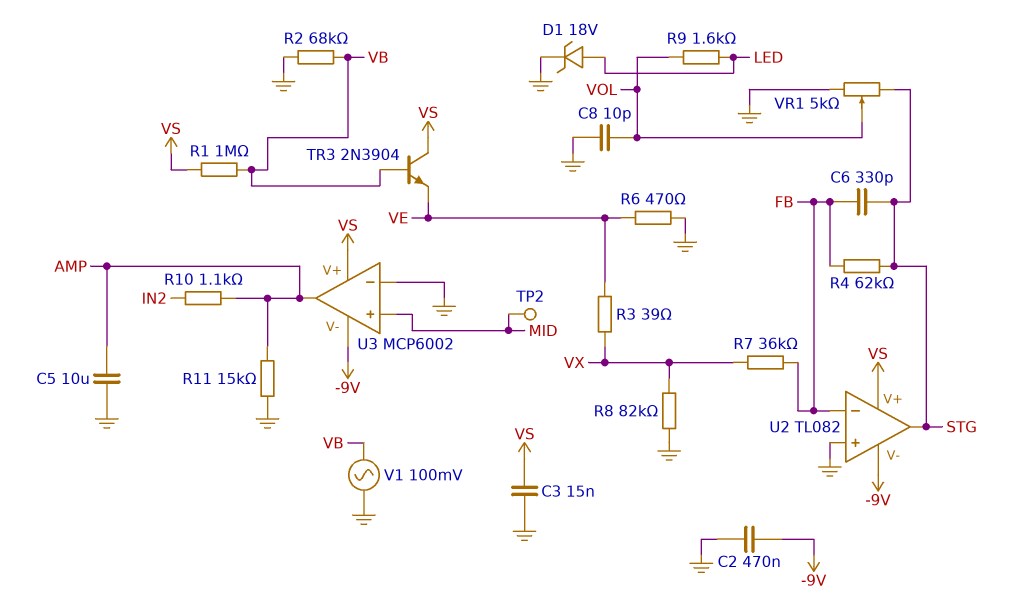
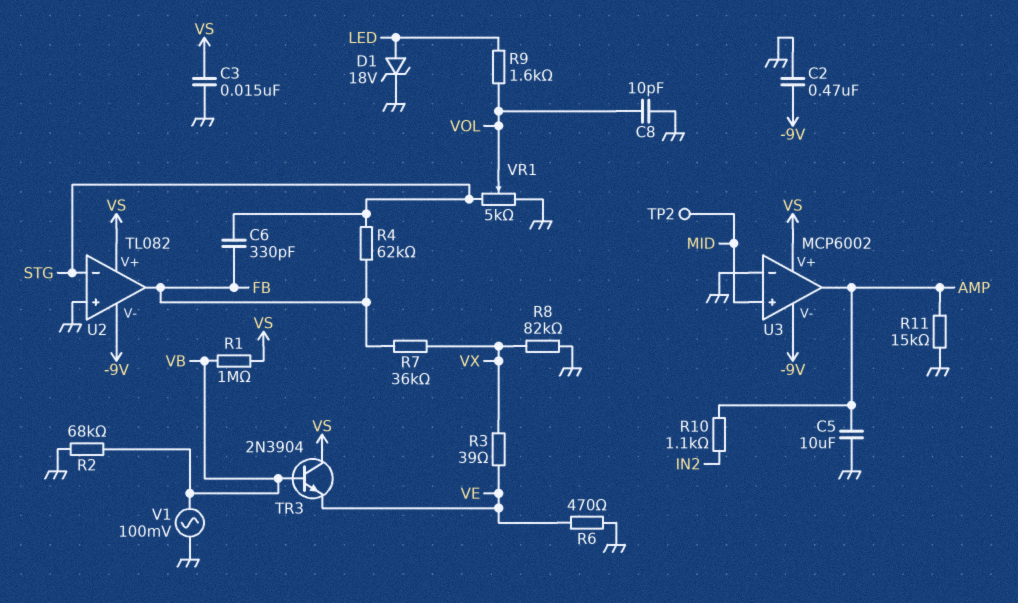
U2 pin in-: FB -> STG
U2 pin out: STG -> FB

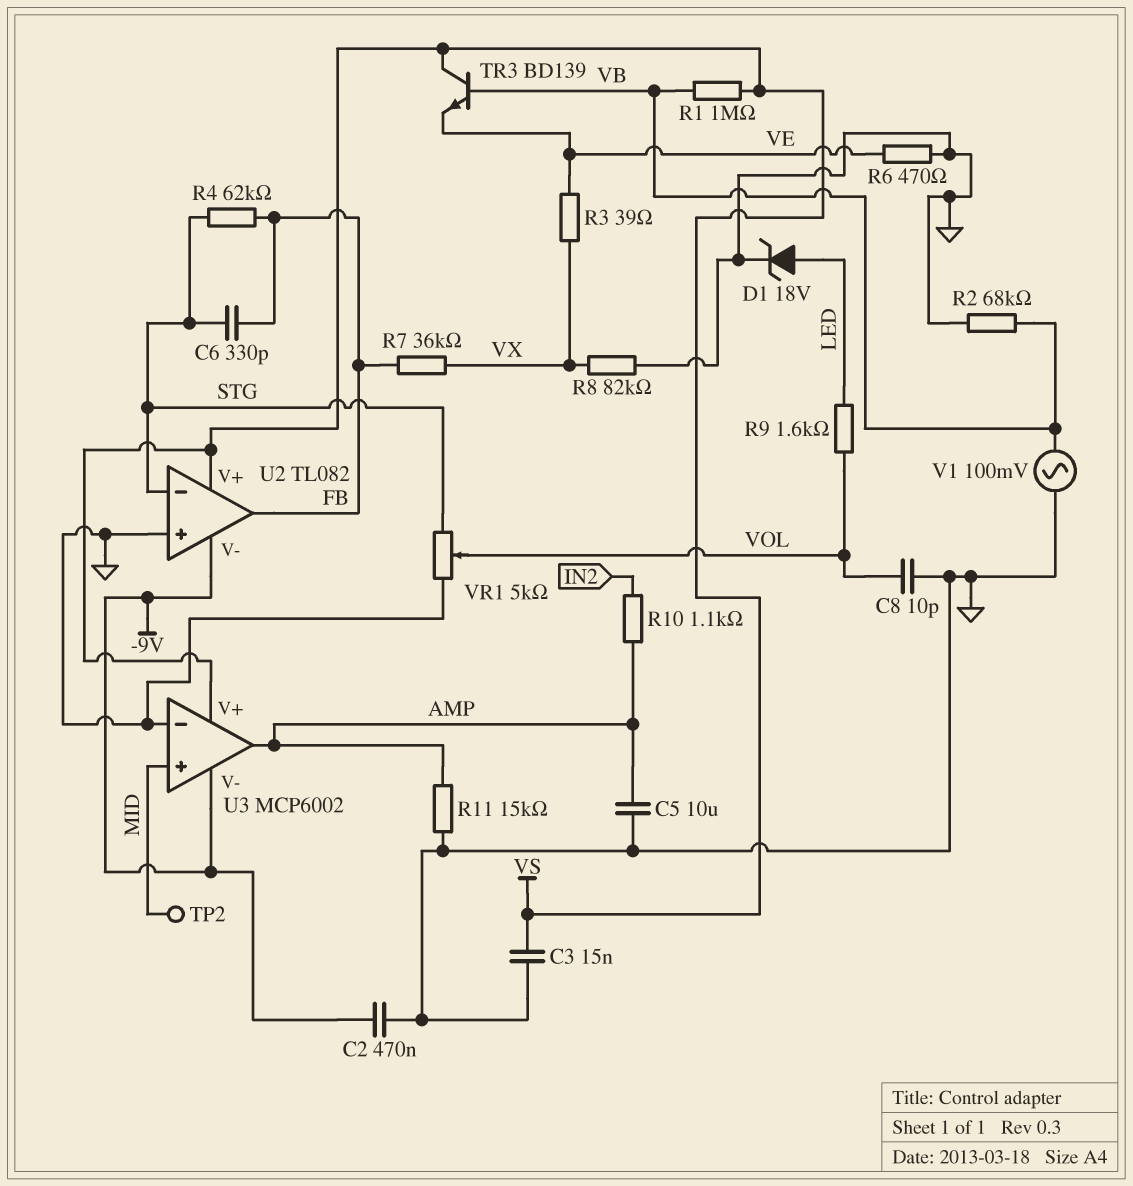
TR3: NPN 2N3904 (B VB, C VS, E VE) -> NPN BD139 (B VB, C VS, E VE)

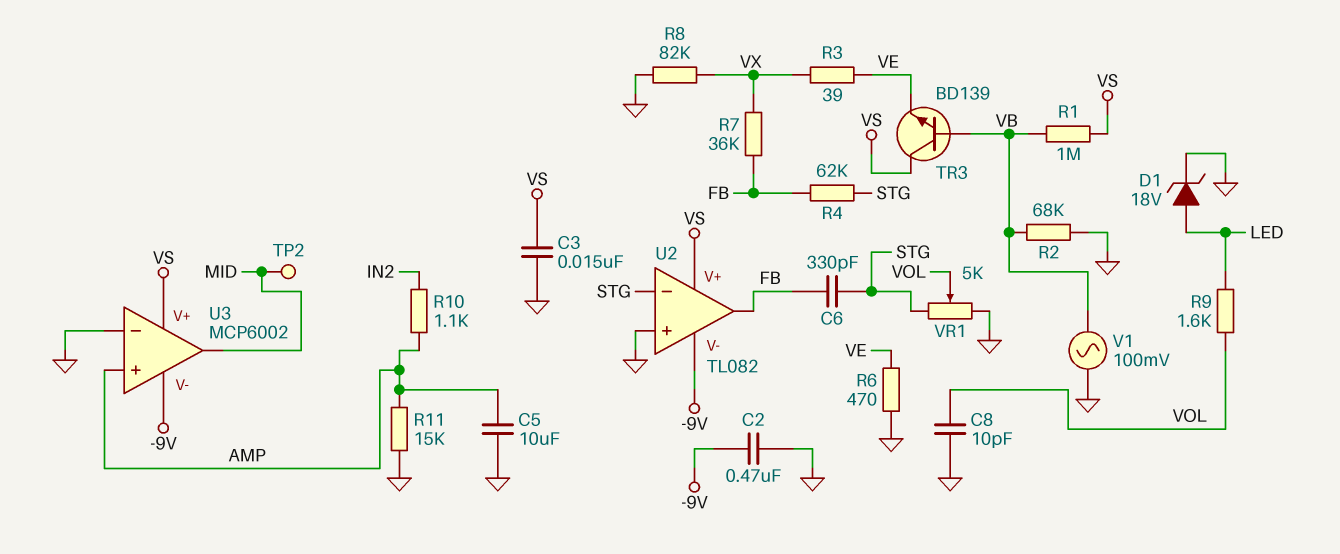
U3 pin in+: MID -> AMP
U3 pin out: AMP -> MID

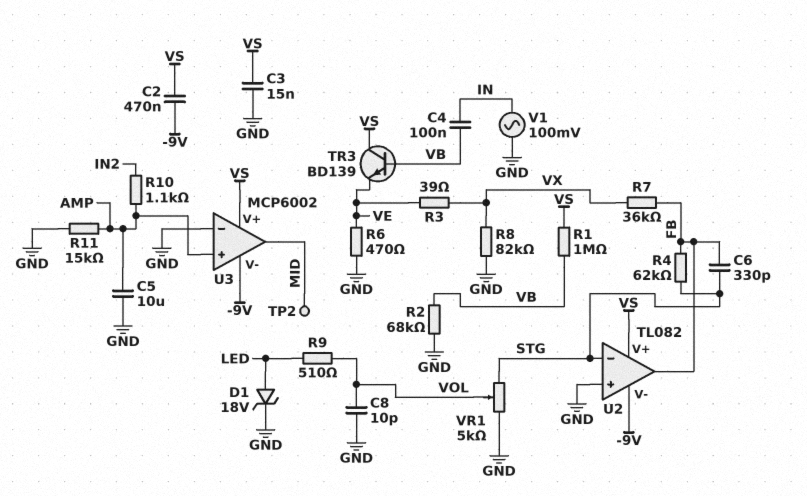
C2: 470nF (-9V, GND) -> 470nF (-9V, VS)
C4: none -> 100nF (IN, VB)
R9: 1.6k (LED, VOL) -> 510 (LED, VOL)
V1: AC 100mV (GND, VB) -> AC 100mV (GND, IN)

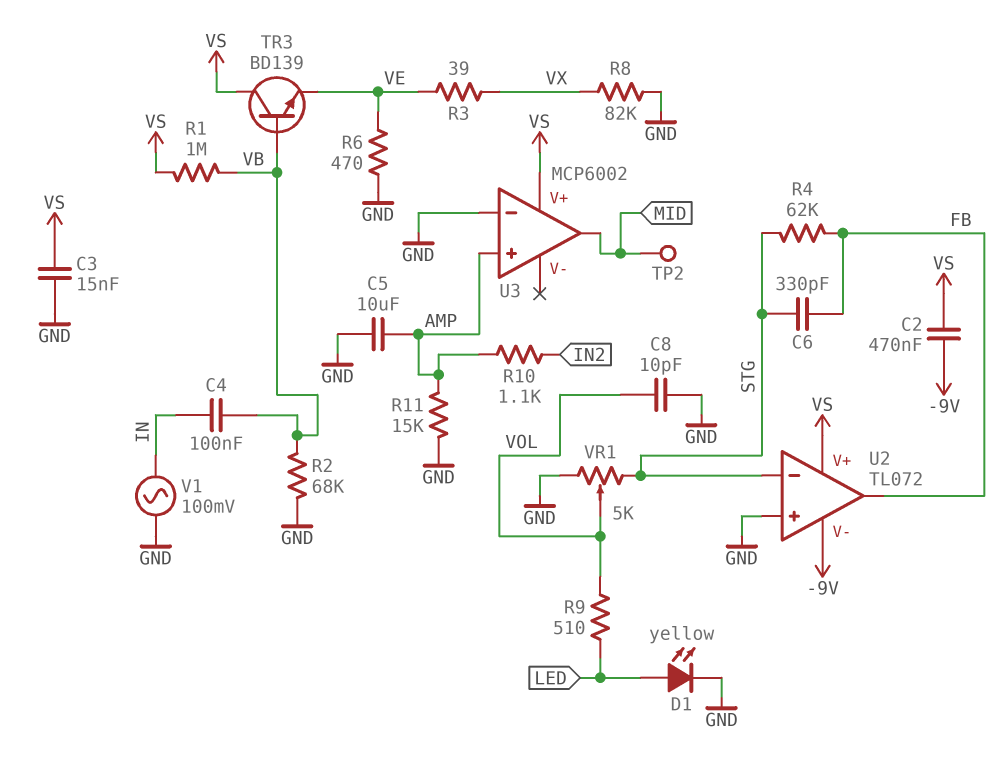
D1: zener 18V (A LED, K GND) -> LED yellow (A LED, K GND)
R7: 36k (FB, VX) -> none
U2: TL082 -> TL072
U3 pin V-: -9V -> none

